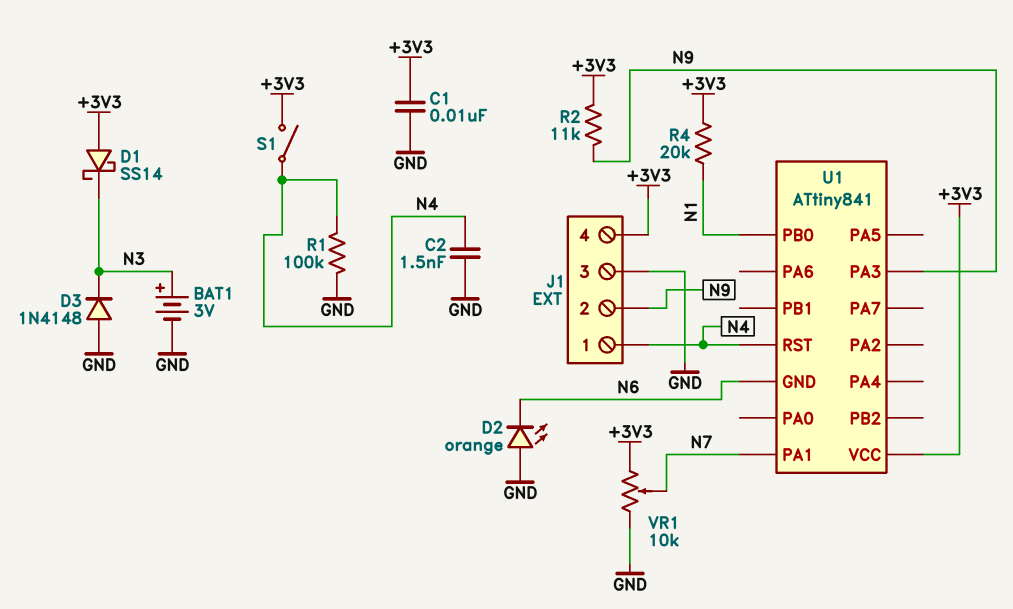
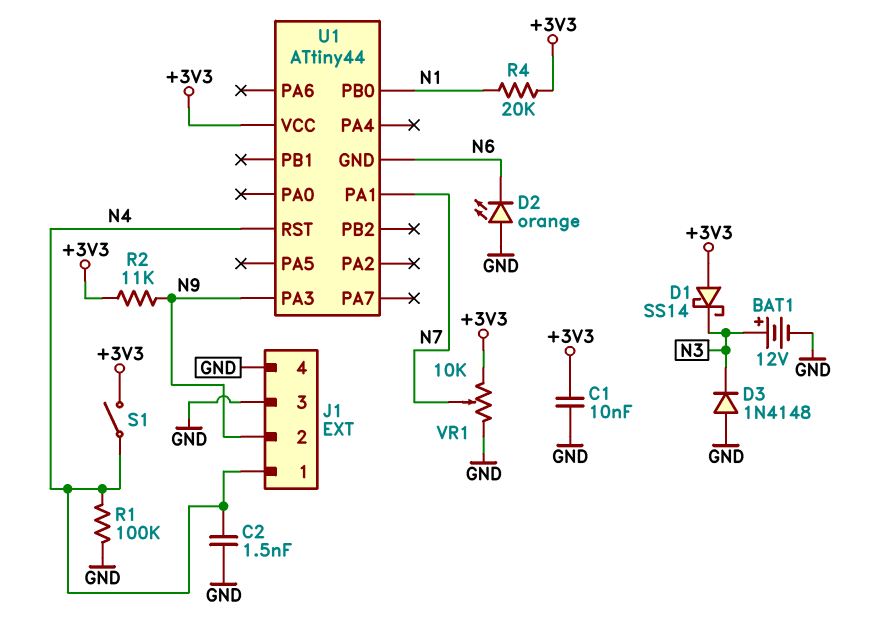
BAT1: 3V (plus N3, minus GND) -> 12V (plus N3, minus GND)
J1 pin 4: +3V3 -> GND
U1: ATtiny841 -> ATtiny44

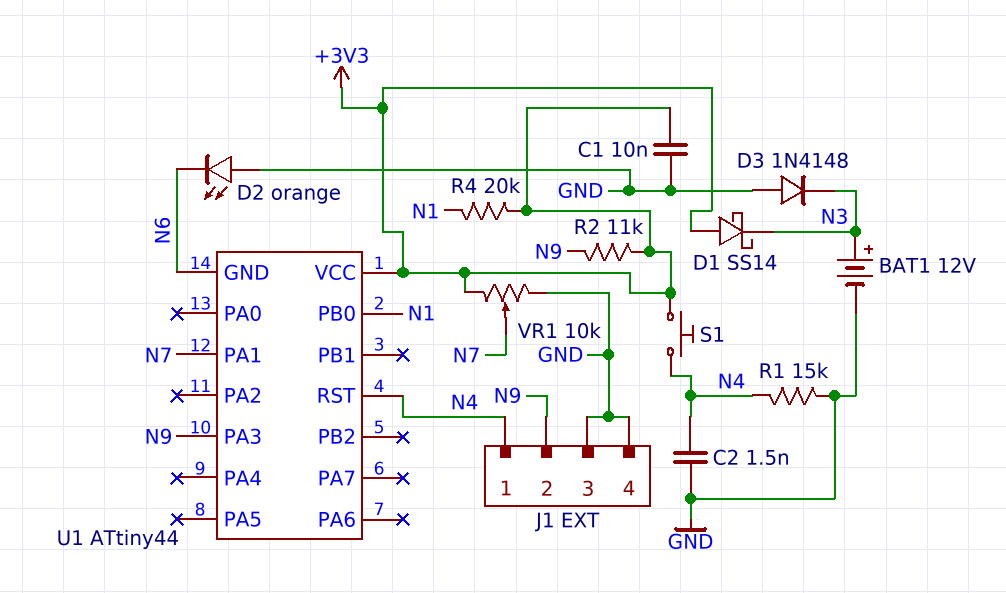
R1: 100k (GND, N4) -> 15k (GND, N4)
S1: switch (+3V3, N4) -> button (+3V3, N4)

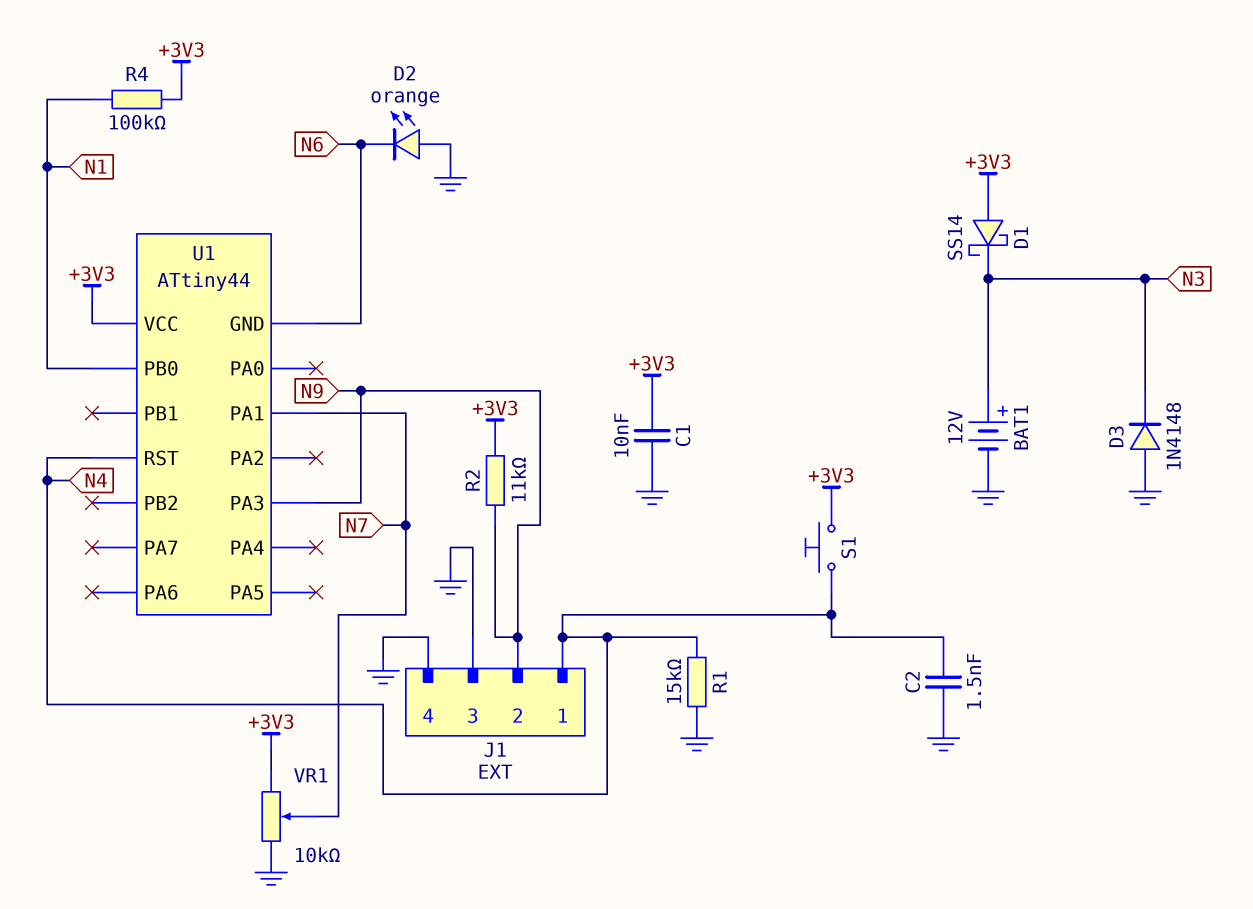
R4: 20k (+3V3, N1) -> 100k (+3V3, N1)

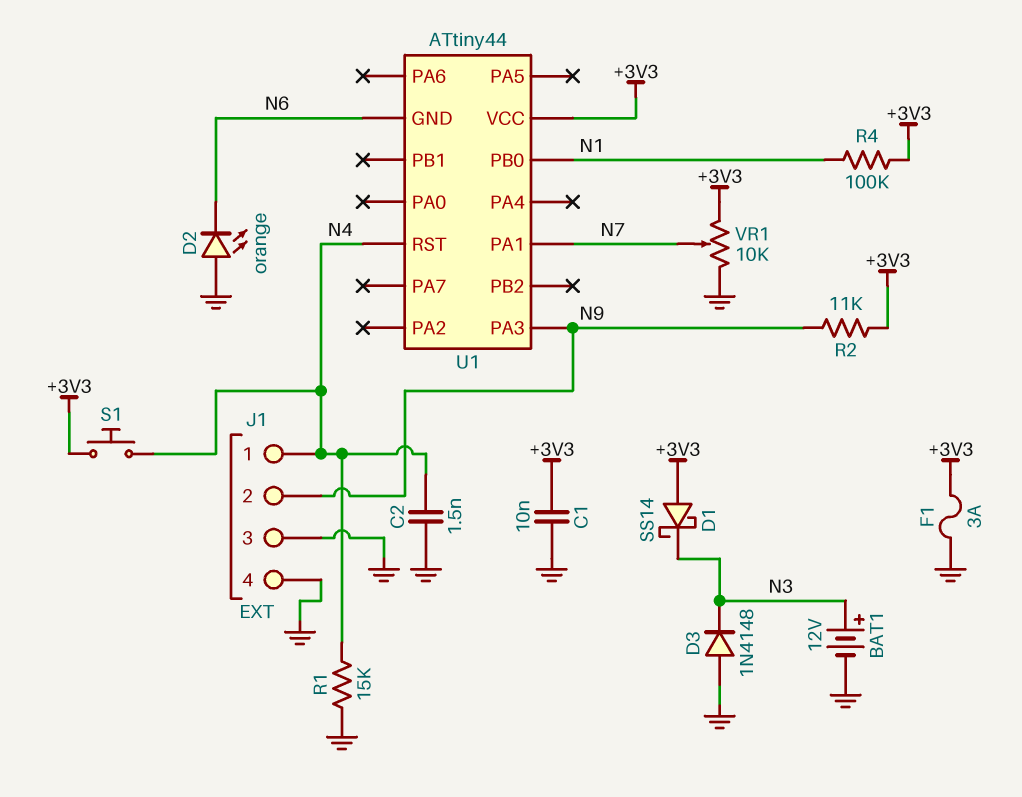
F1: none -> 3A (+3V3, GND)

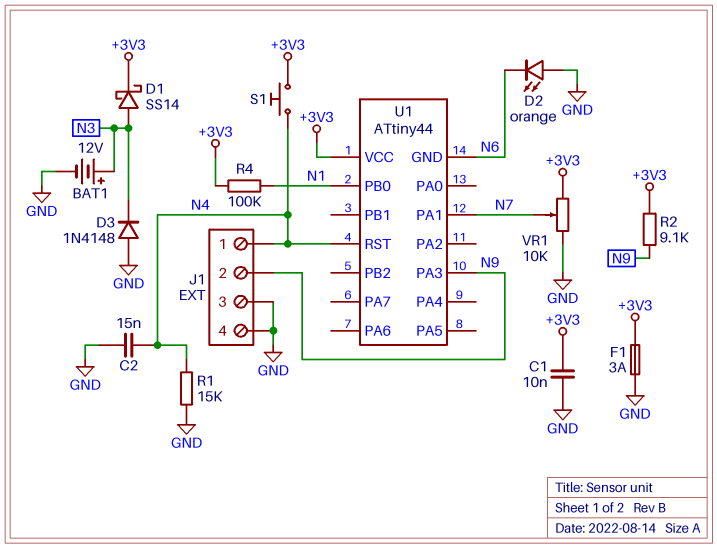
C2: 1.5nF (GND, N4) -> 15nF (GND, N4)
D1: schottky SS14 (A +3V3, K N3) -> schottky SS14 (A N3, K +3V3)
R2: 11k (+3V3, N9) -> 9.1k (+3V3, N9)

